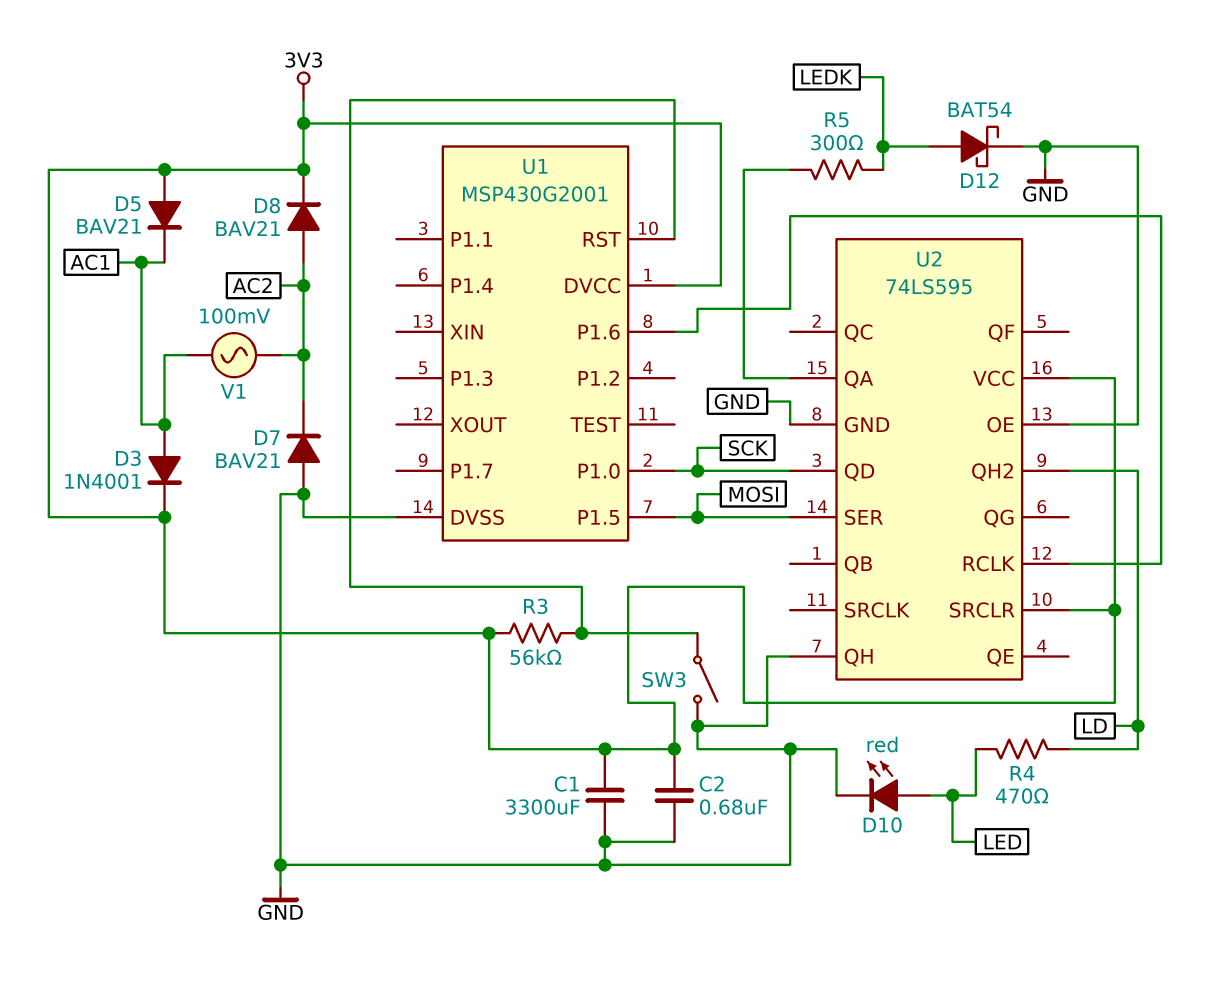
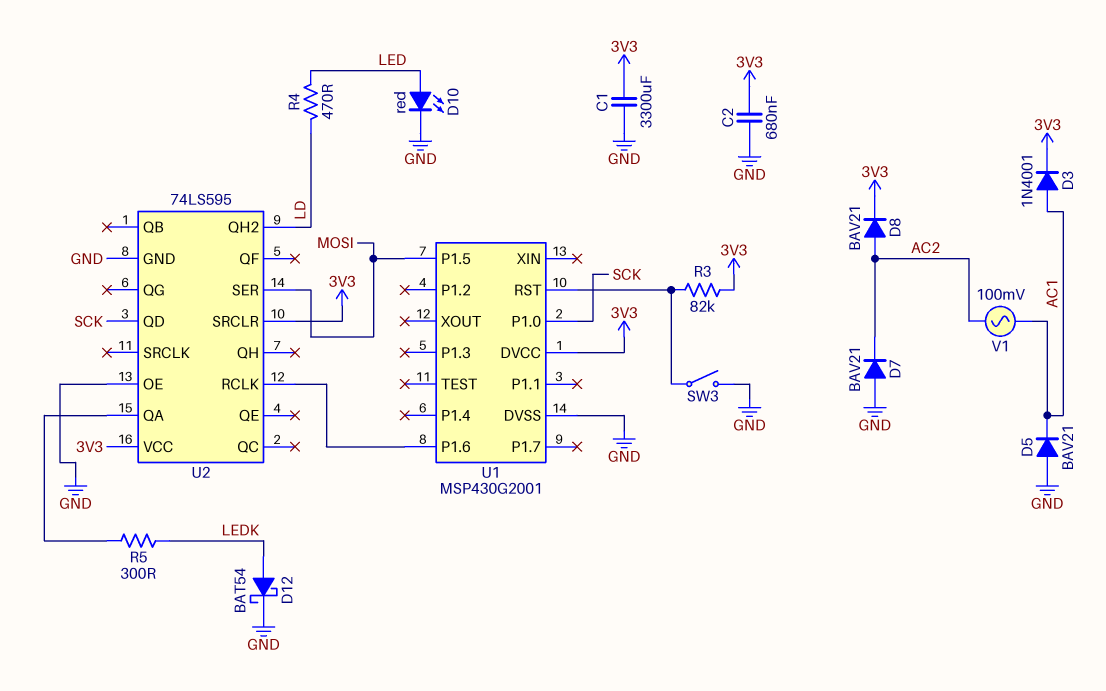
D5: diode BAV21 (A 3V3, K AC1) -> diode BAV21 (A GND, K AC1)
R3: 56k (3V3, U1/RST) -> 82k (3V3, U1/RST)
U2 pin QH: GND -> none

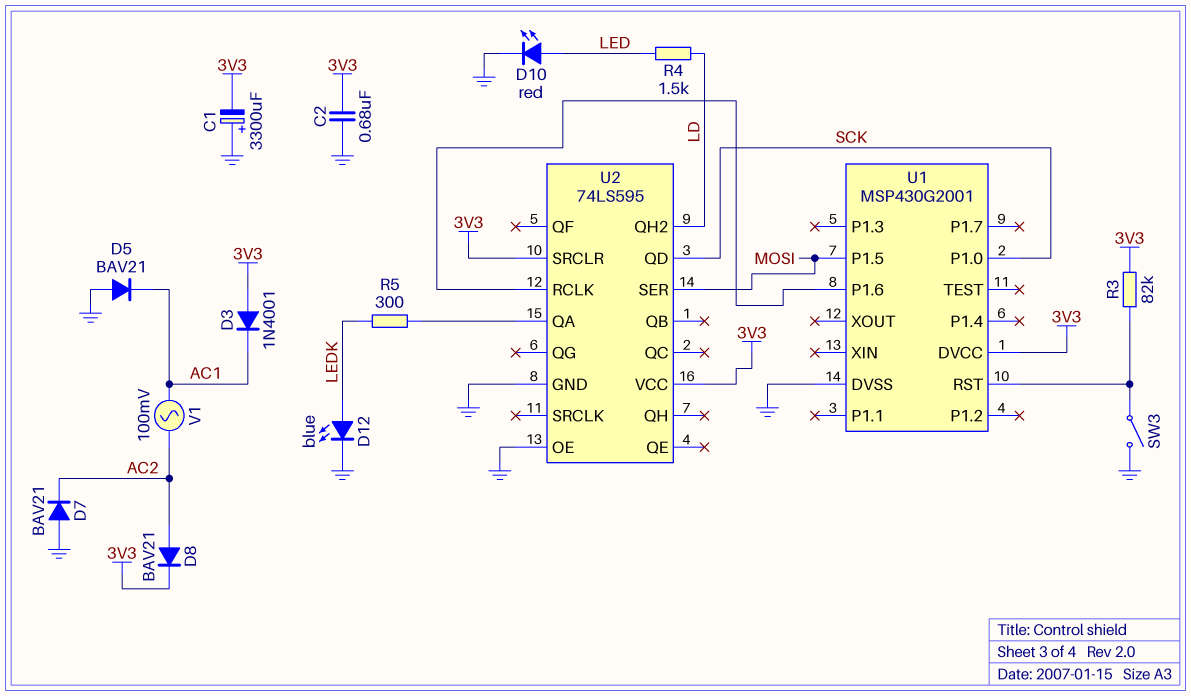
C1: 3300uF (3V3, GND) -> 3300uF (plus GND, minus 3V3)
D3: diode 1N4001 (A AC1, K 3V3) -> diode 1N4001 (A 3V3, K AC1)
D12: schottky BAT54 (A LEDK, K GND) -> LED blue (A LEDK, K GND)
R4: 470 (LD, LED) -> 1.5k (LD, LED)

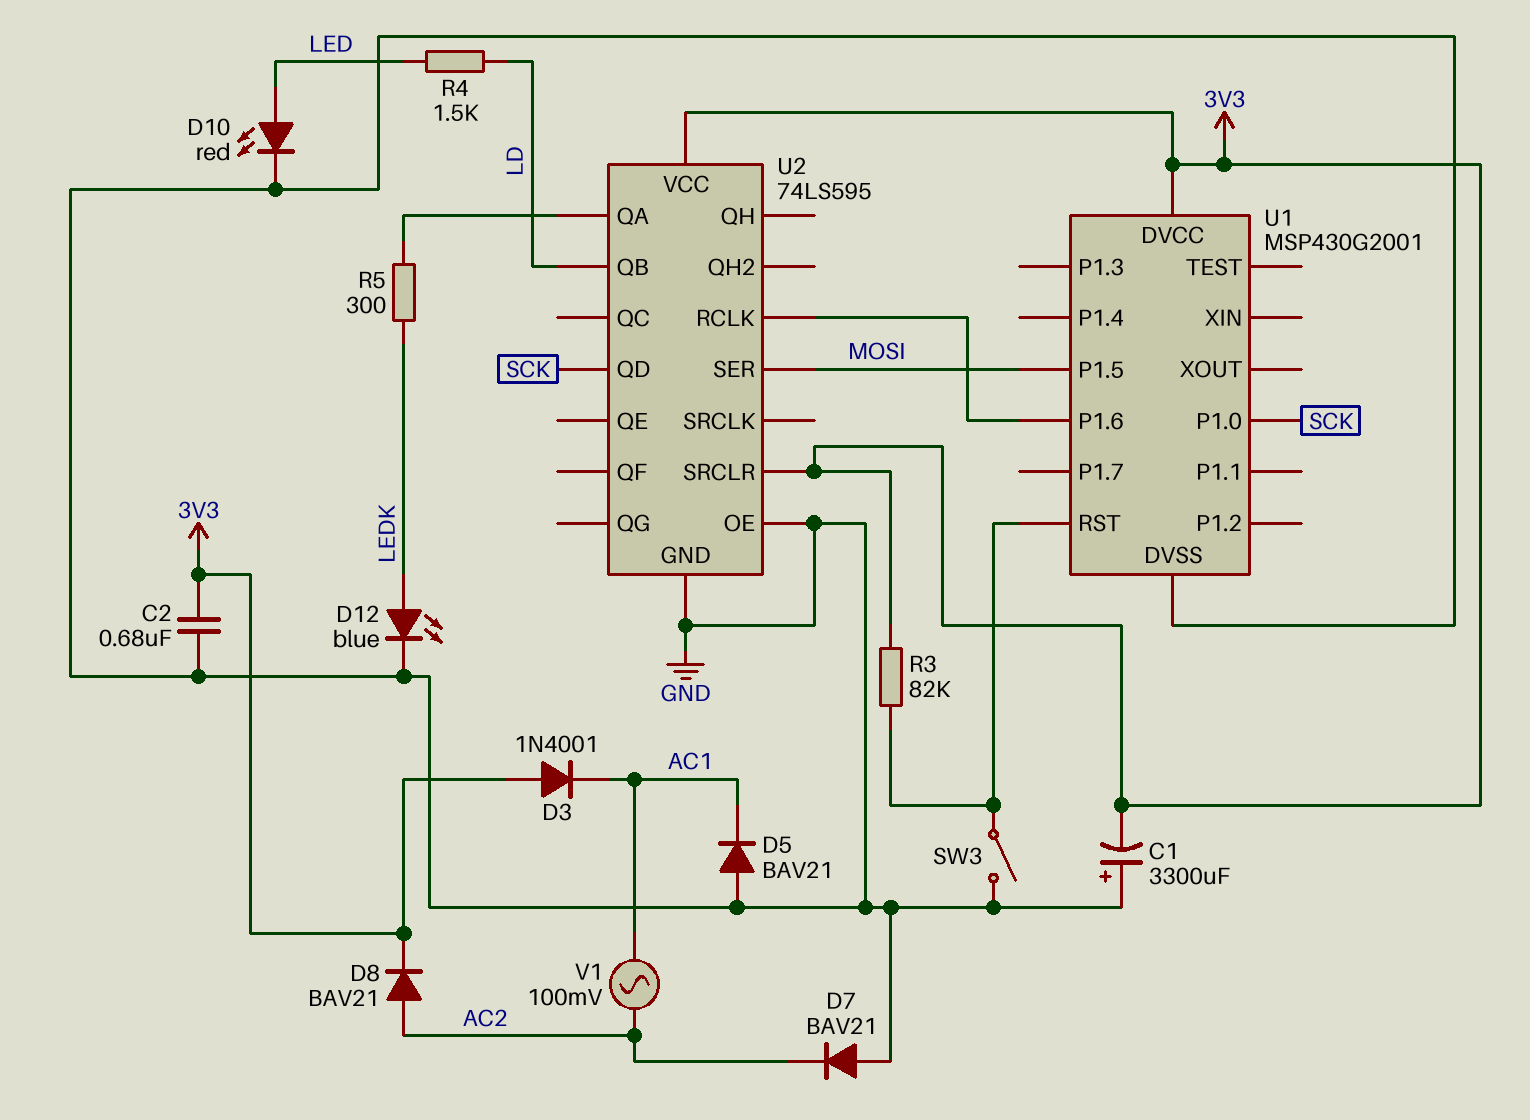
U2 pin QB: none -> LD
U2 pin QH2: LD -> none

